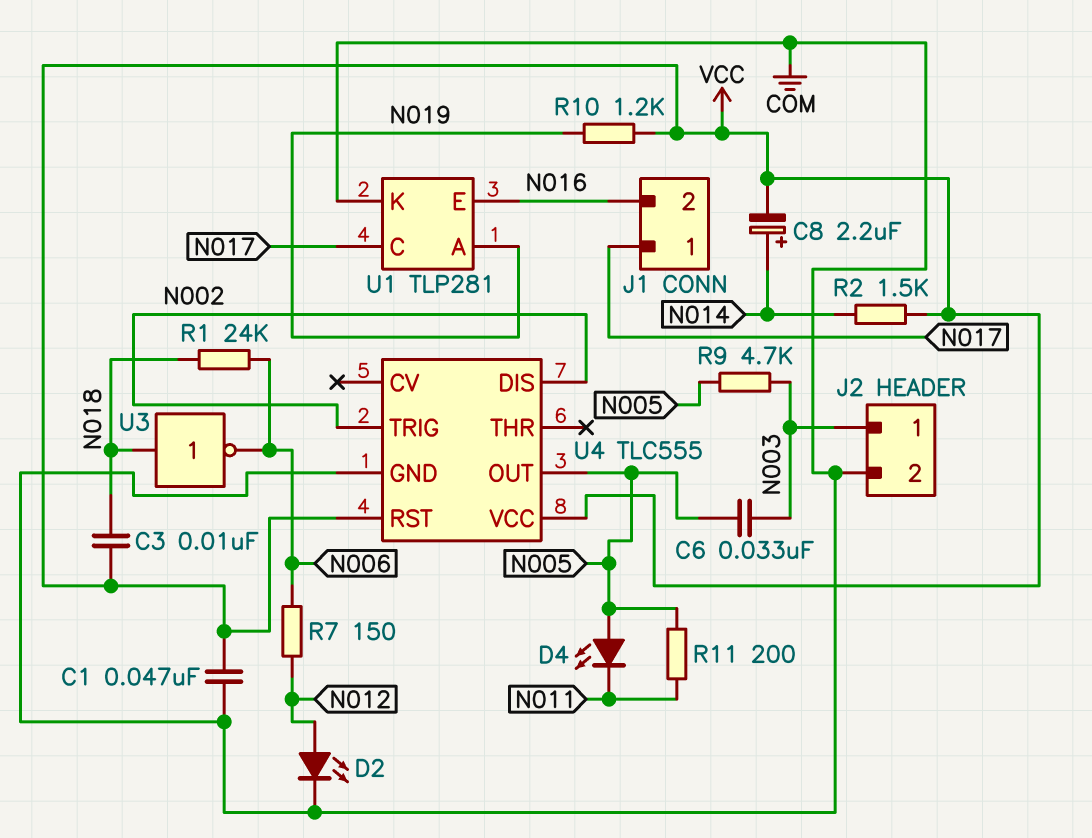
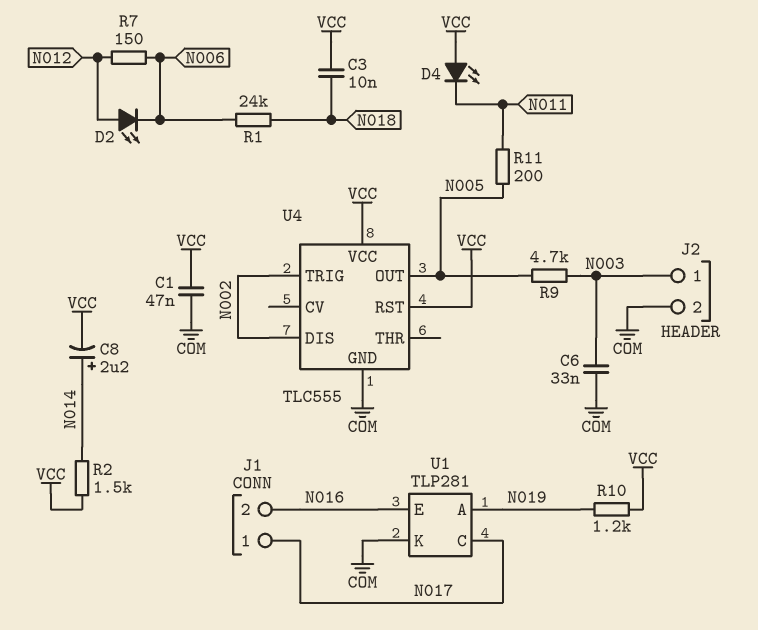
C6: 33nF (N003, N005) -> 33nF (COM, N003)
D2: LED (A N012, K COM) -> LED (A N012, K N006)
D4: LED (A N005, K N011) -> LED (A VCC, K N011)
U3: NOT (in N018, out N006) -> none

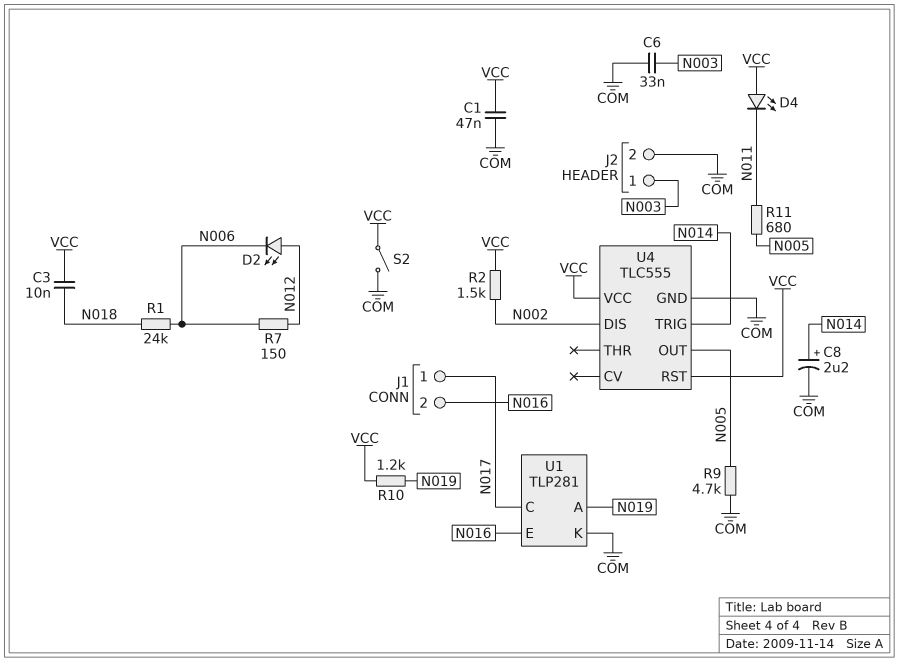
C8: 2.2uF (plus N014, minus VCC) -> 2.2uF (plus N014, minus COM)
R2: 1.5k (N014, VCC) -> 1.5k (N002, VCC)
R9: 4.7k (N003, N005) -> 4.7k (COM, N005)
R11: 200 (N005, N011) -> 680 (N005, N011)
S2: none -> switch (COM, VCC)
U4 pin TRIG: N002 -> N014

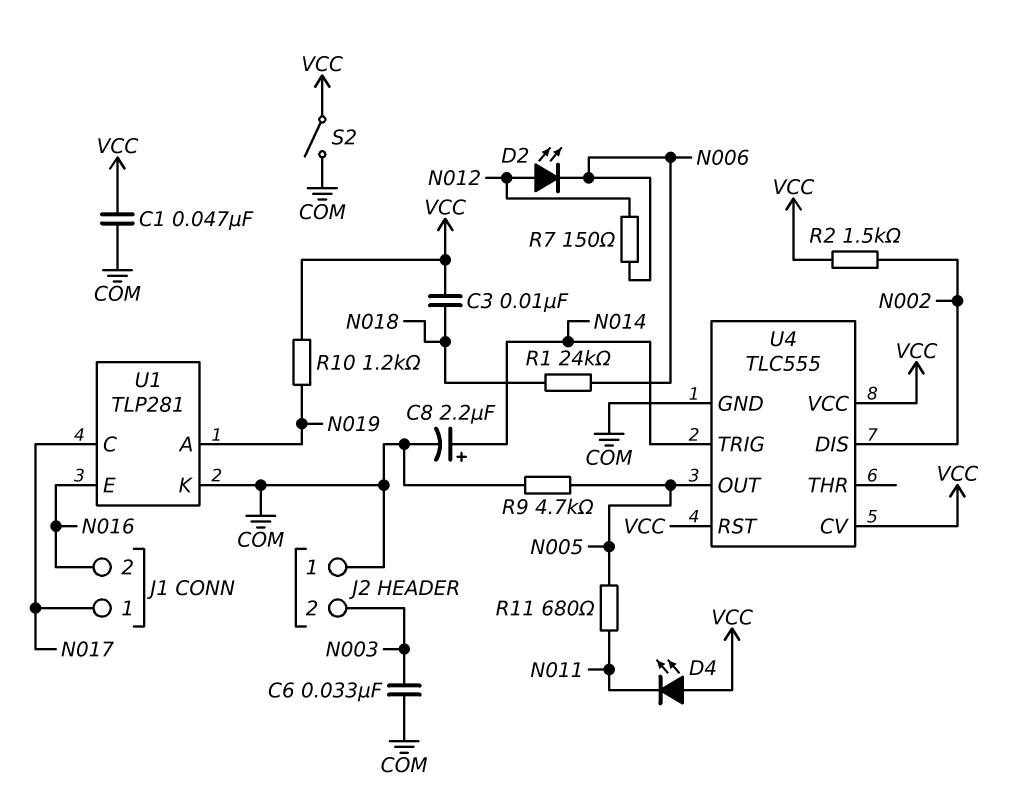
J2 pin 1: N003 -> COM
J2 pin 2: COM -> N003
U4 pin CV: none -> VCC

